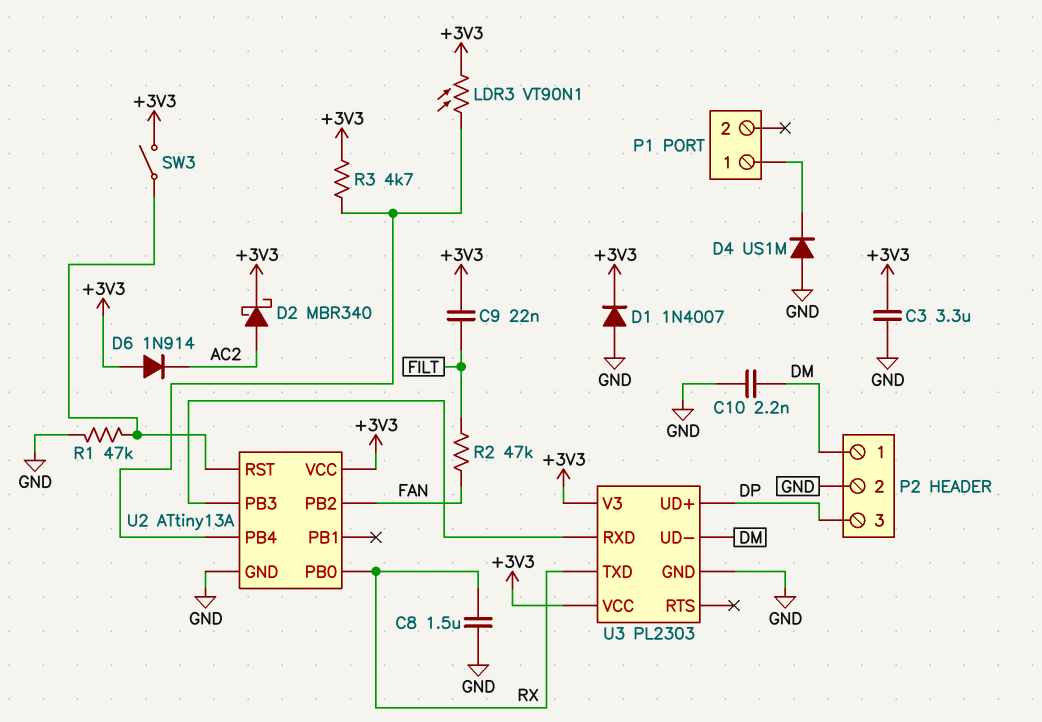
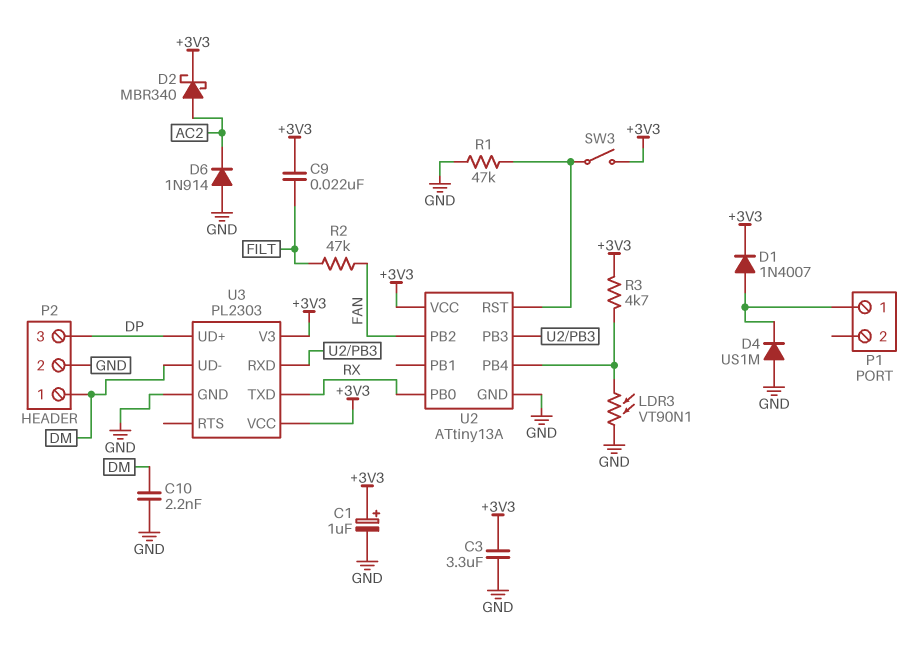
C1: none -> 1uF (plus +3V3, minus GND)
C8: 1.5uF (GND, RX) -> none
D1: diode 1N4007 (A GND, K +3V3) -> diode 1N4007 (A P1/1, K +3V3)
D6: diode 1N914 (A +3V3, K AC2) -> diode 1N914 (A GND, K AC2)
LDR3: VT90N1 (+3V3, U2/PB4) -> VT90N1 (GND, U2/PB4)

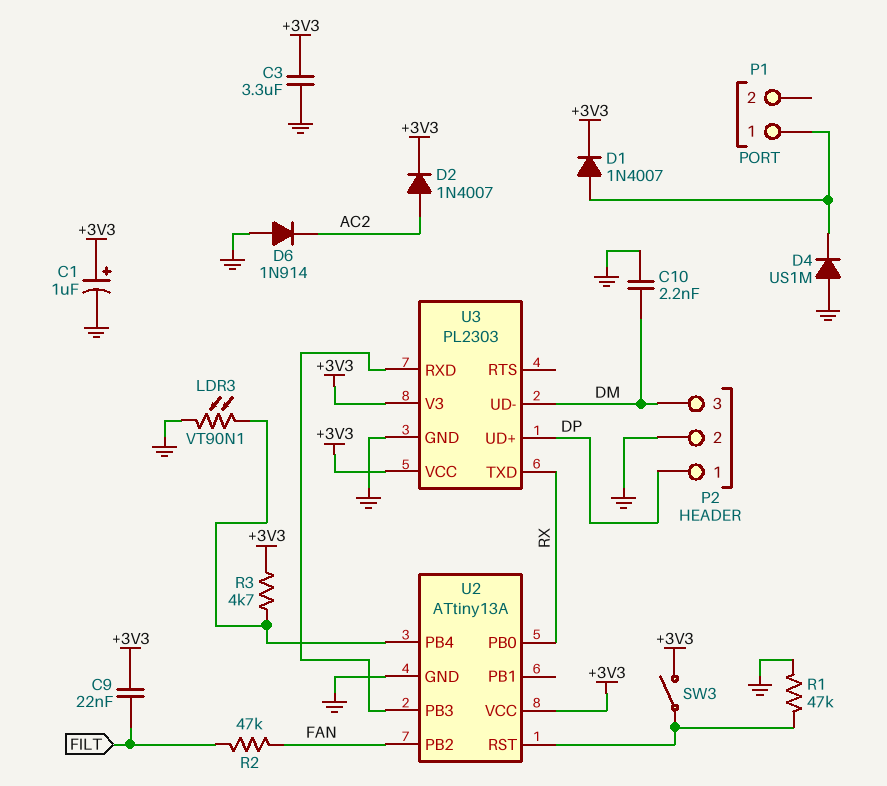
D2: schottky MBR340 (A AC2, K +3V3) -> diode 1N4007 (A AC2, K +3V3)
P2 pin 1: DM -> DP
P2 pin 3: DP -> DM

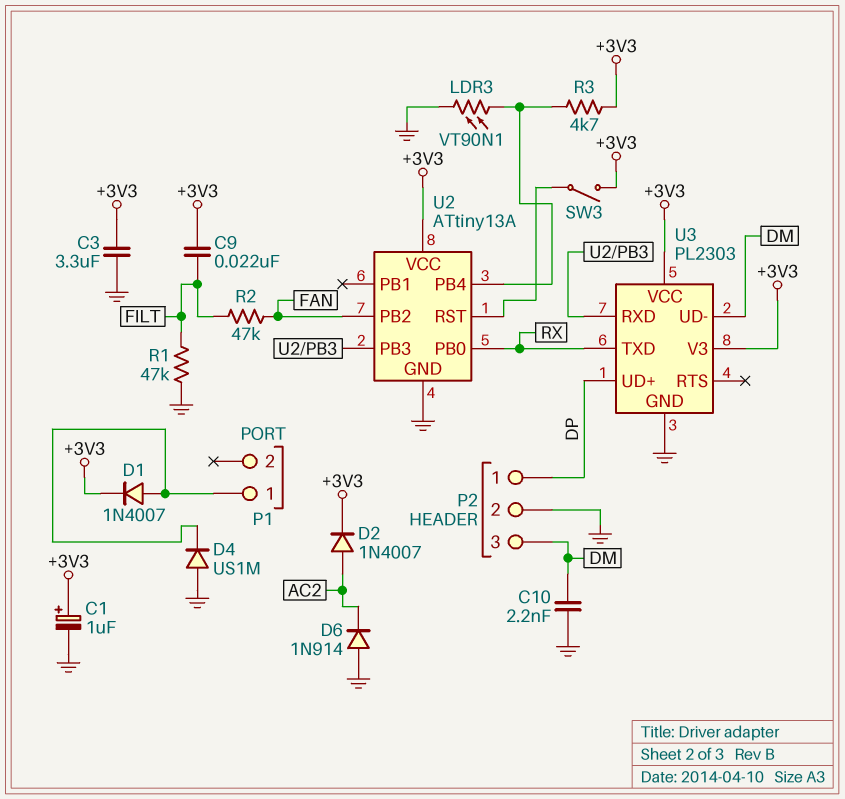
R1: 47k (GND, U2/RST) -> 47k (FILT, GND)

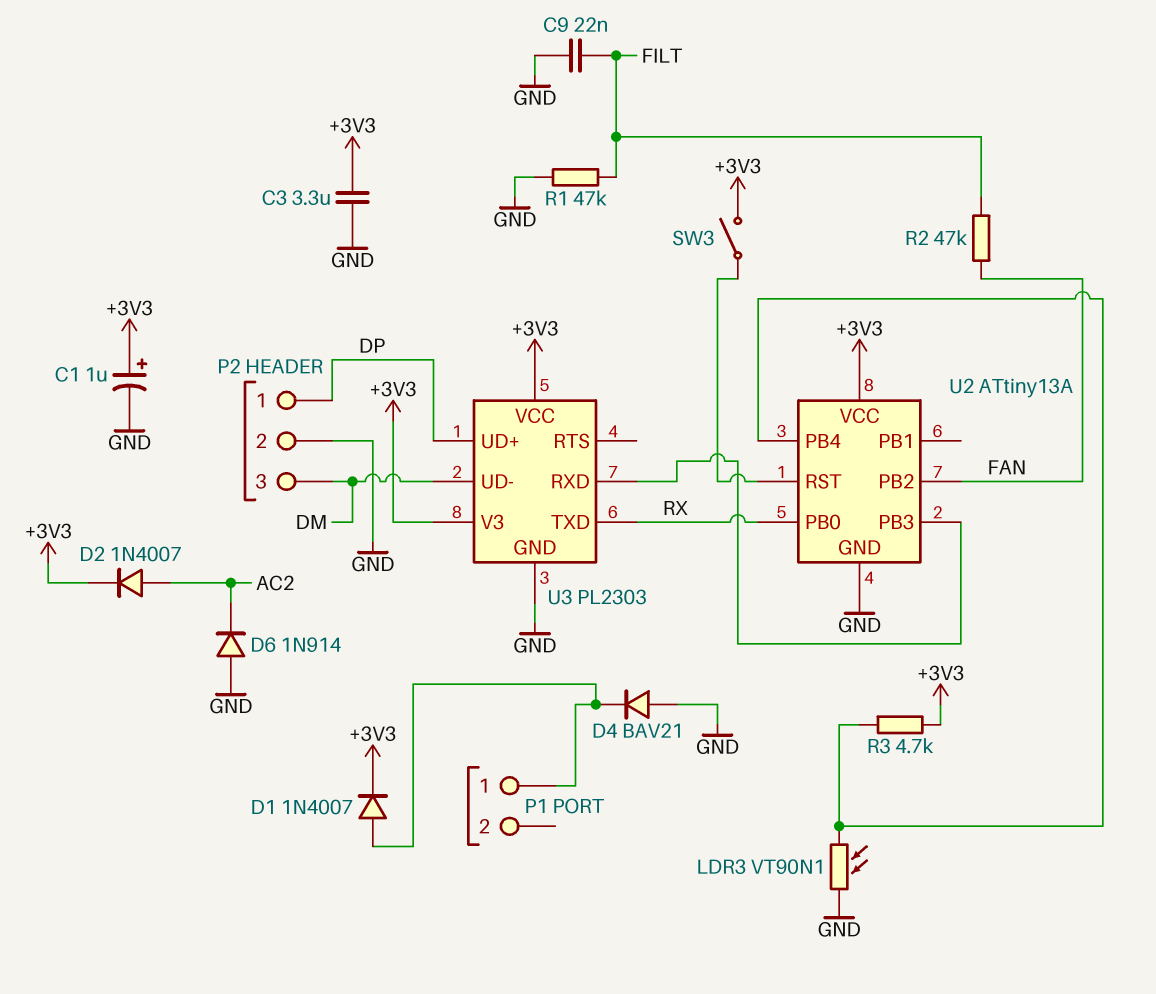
C9: 22nF (+3V3, FILT) -> 22nF (FILT, GND)
C10: 2.2nF (DM, GND) -> none
D4: diode US1M (A GND, K P1/1) -> diode BAV21 (A GND, K P1/1)

